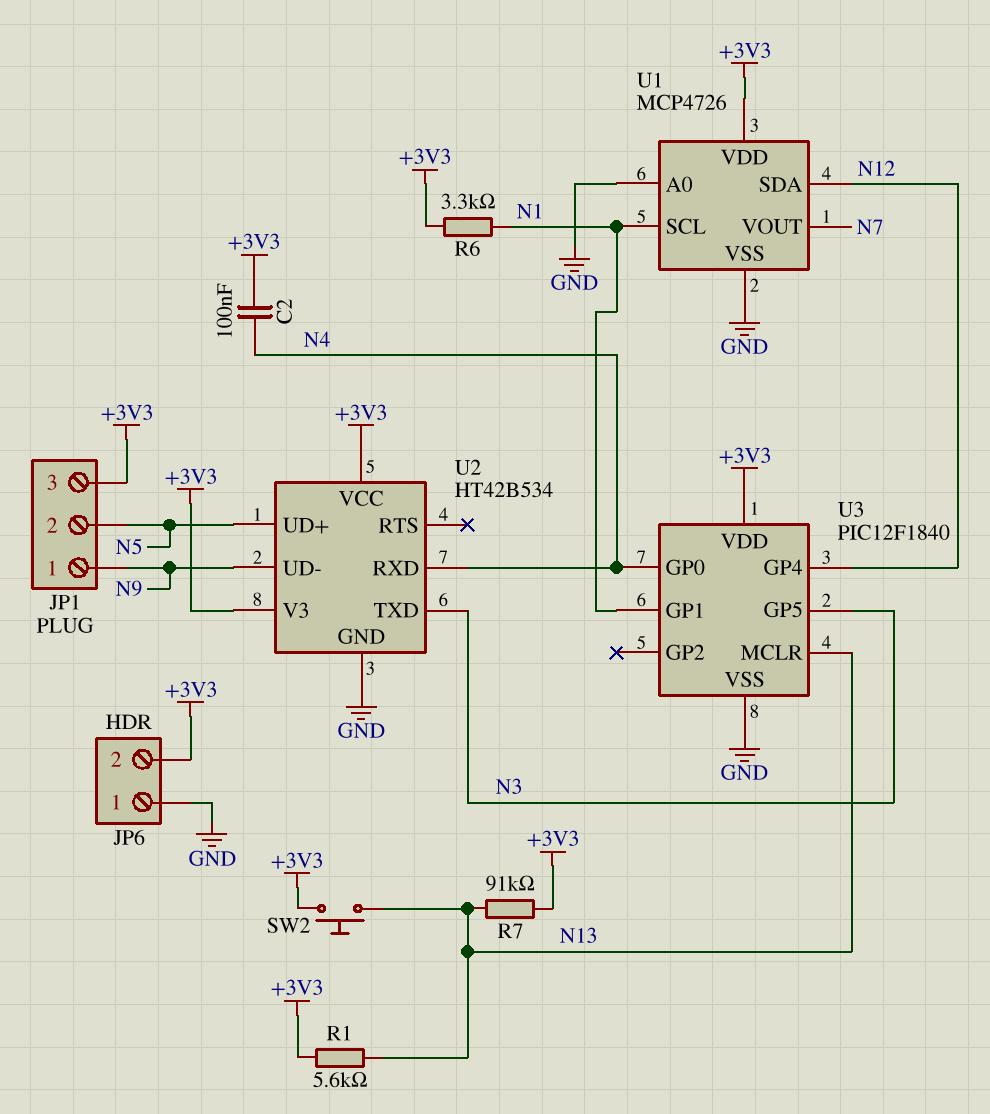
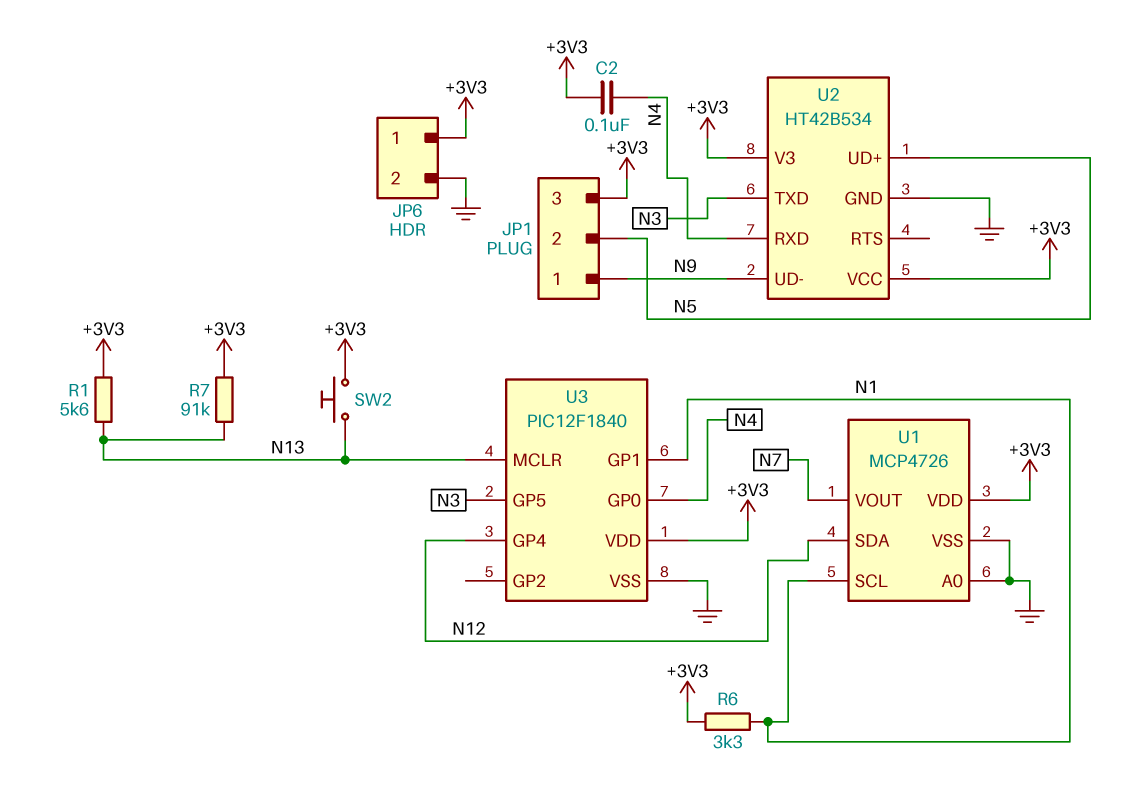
JP6 pin 1: GND -> +3V3
JP6 pin 2: +3V3 -> GND

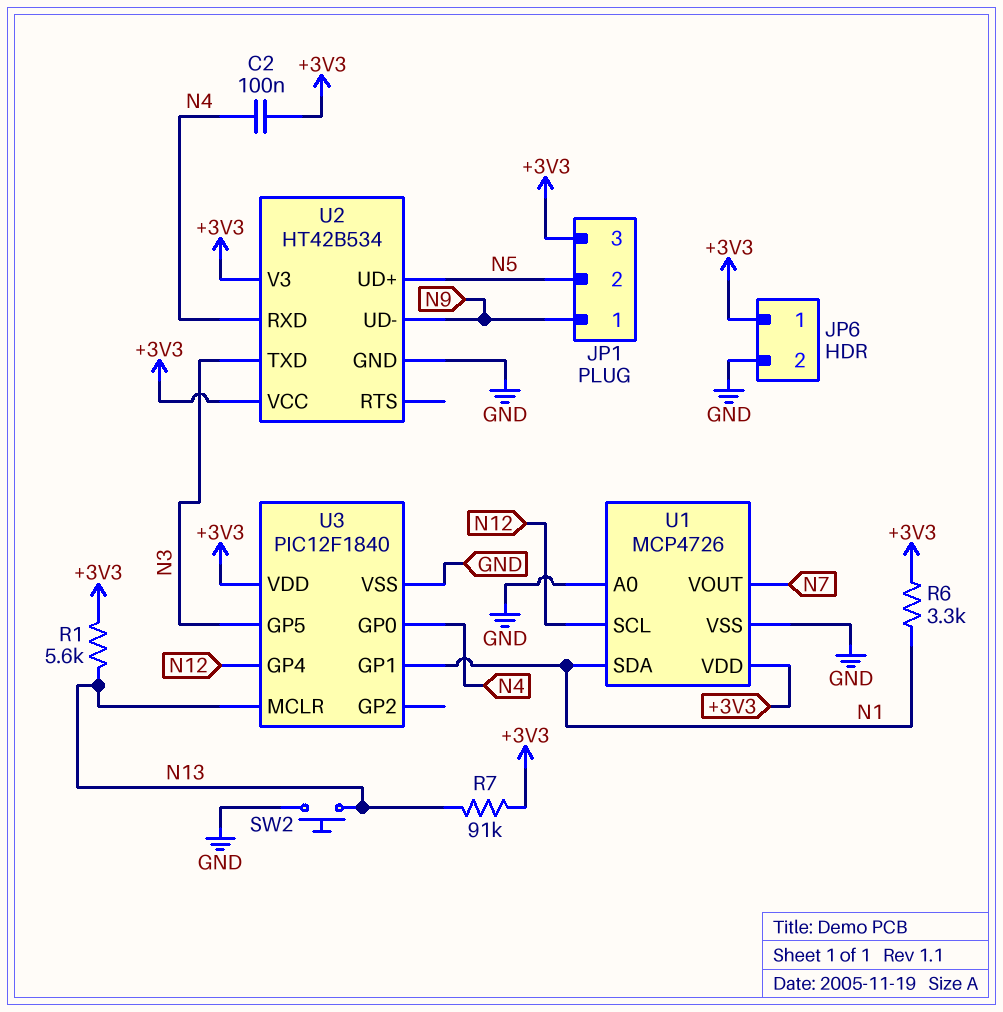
SW2: button (+3V3, N13) -> button (GND, N13)
U1 pin SCL: N1 -> N12
U1 pin SDA: N12 -> N1

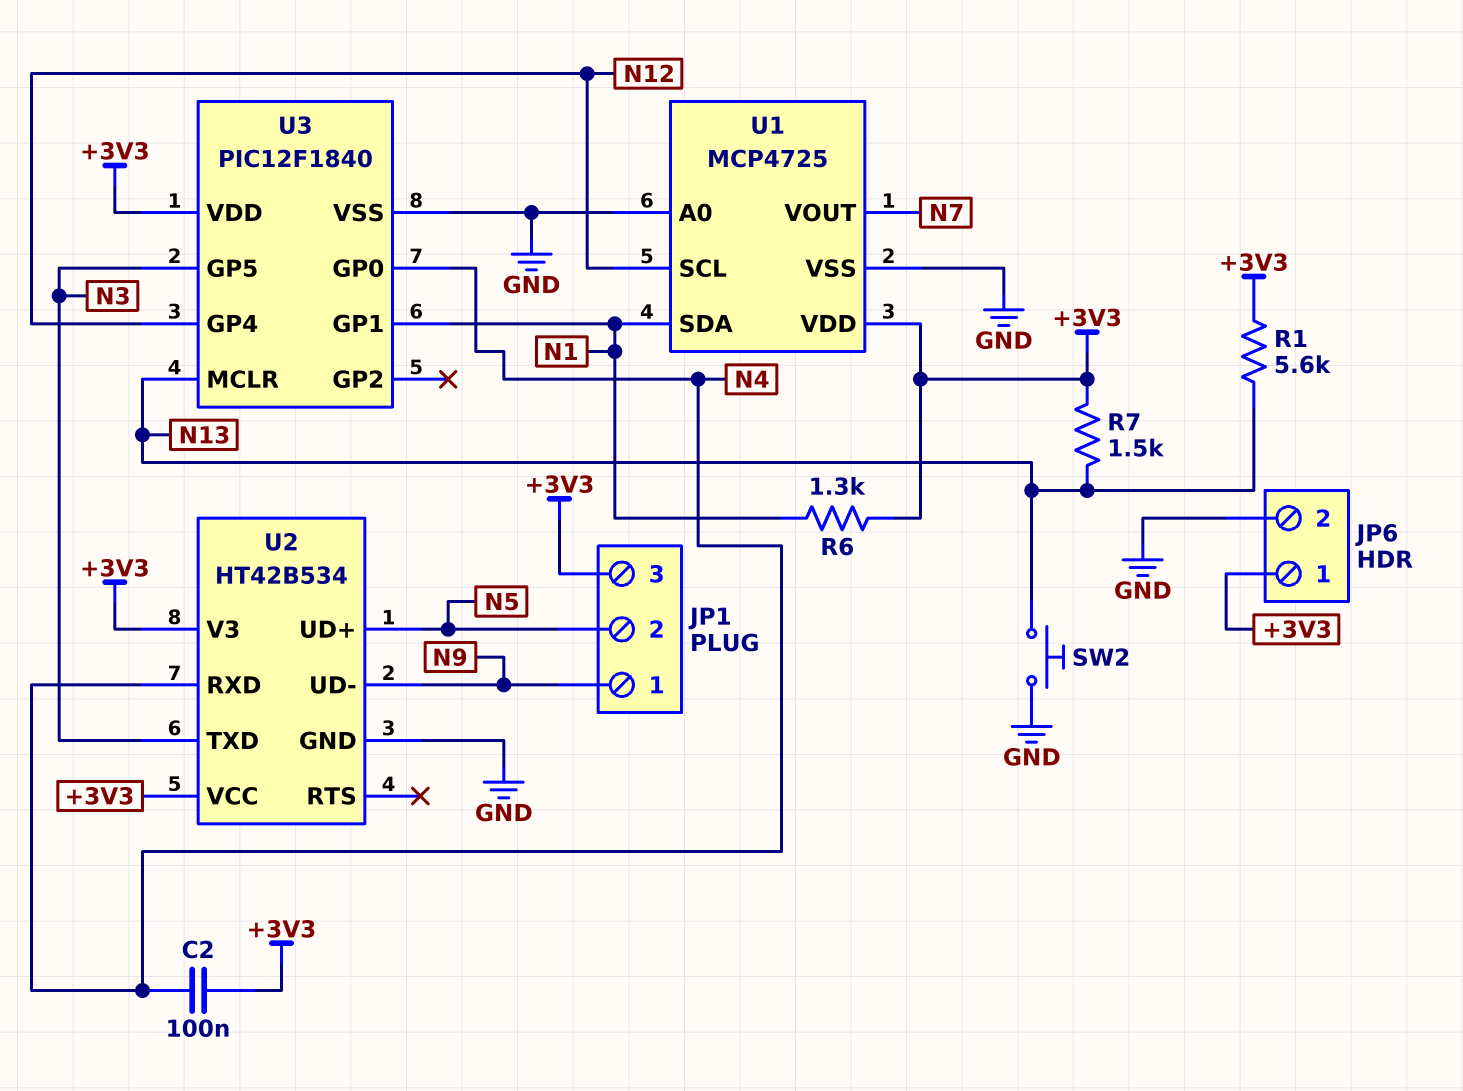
R6: 3.3k (+3V3, N1) -> 1.3k (+3V3, N1)
R7: 91k (+3V3, N13) -> 1.5k (+3V3, N13)
U1: MCP4726 -> MCP4725

